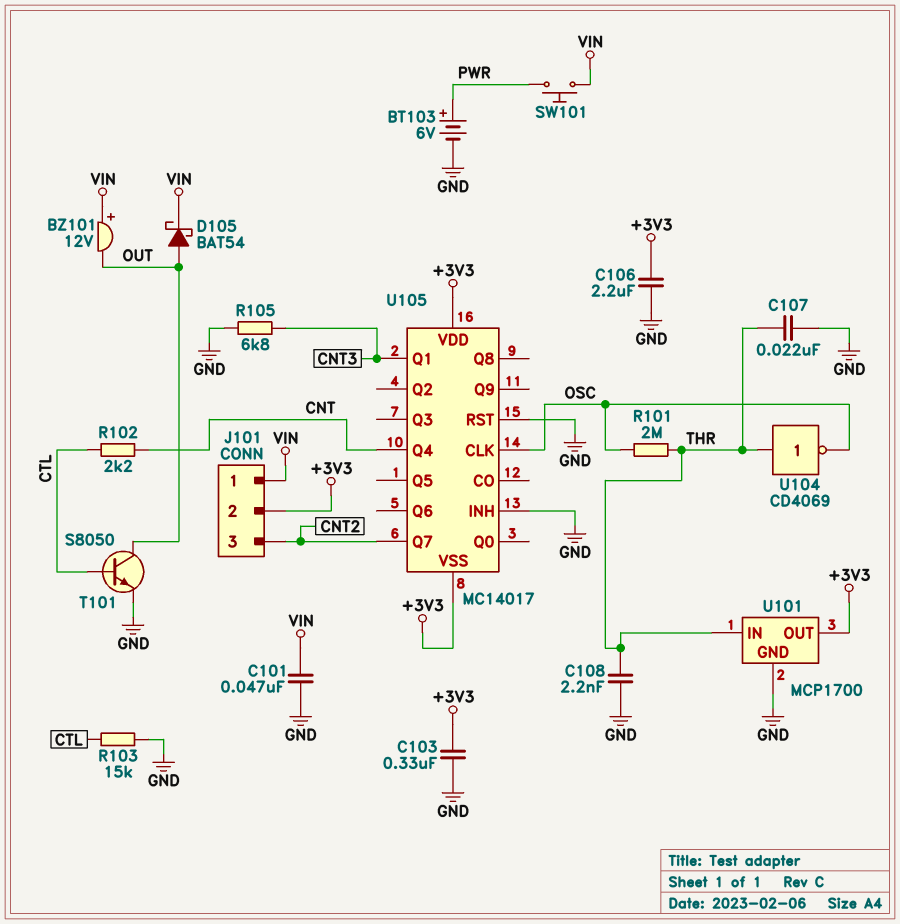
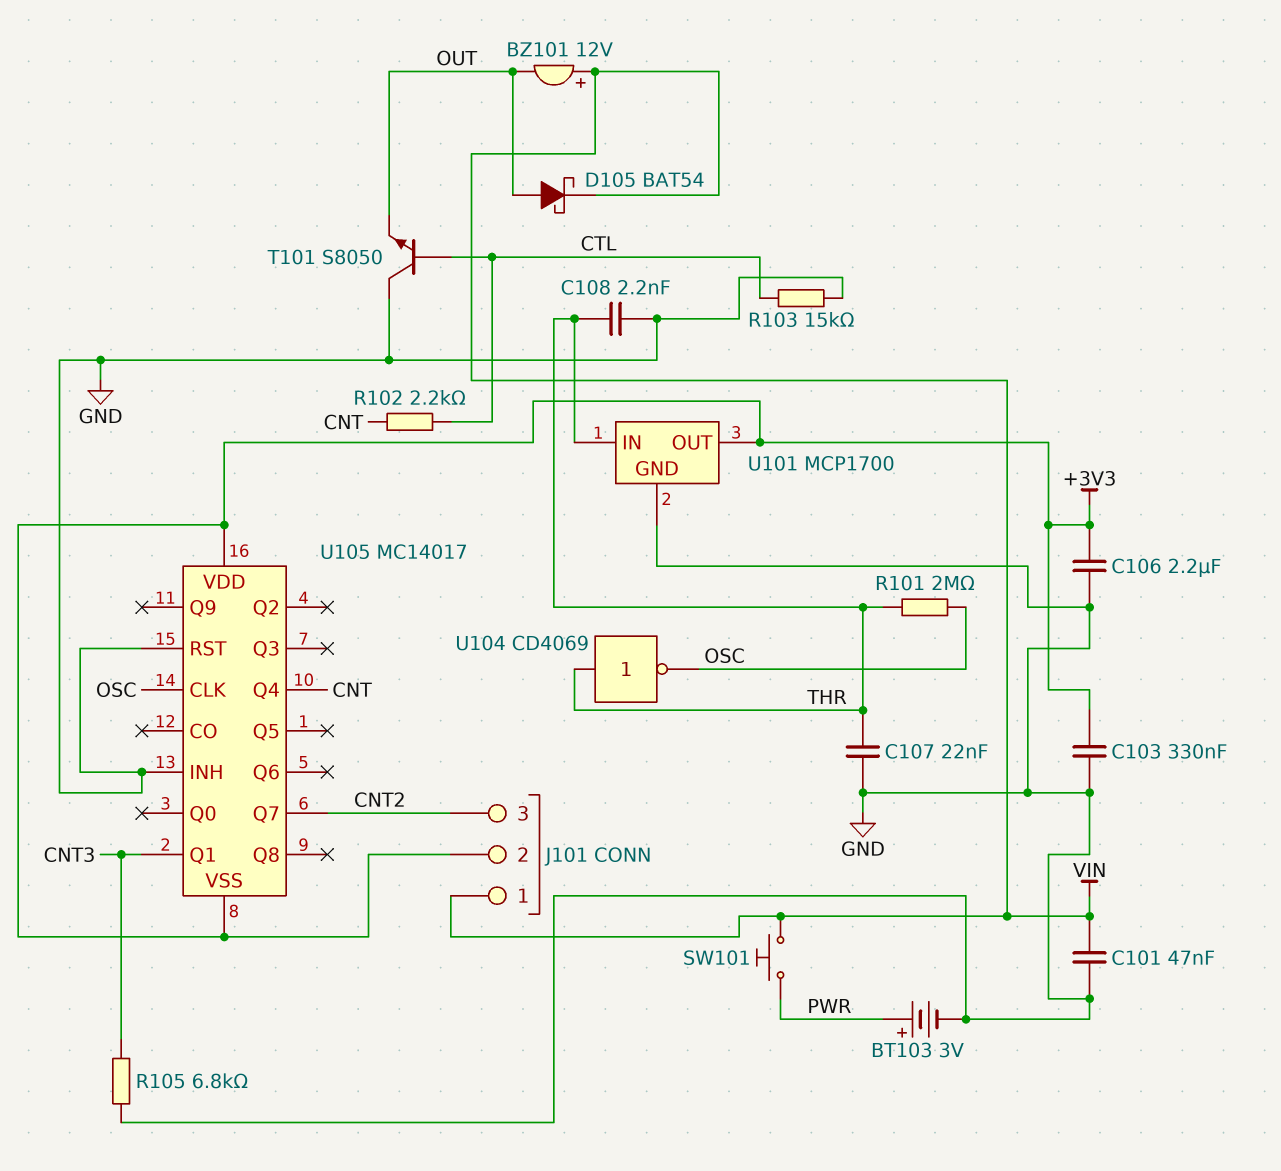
BT103: 6V (plus PWR, minus GND) -> 3V (plus PWR, minus GND)
T101: NPN S8050 (B CTL, C OUT, E GND) -> NPN S8050 (B CTL, C GND, E OUT)

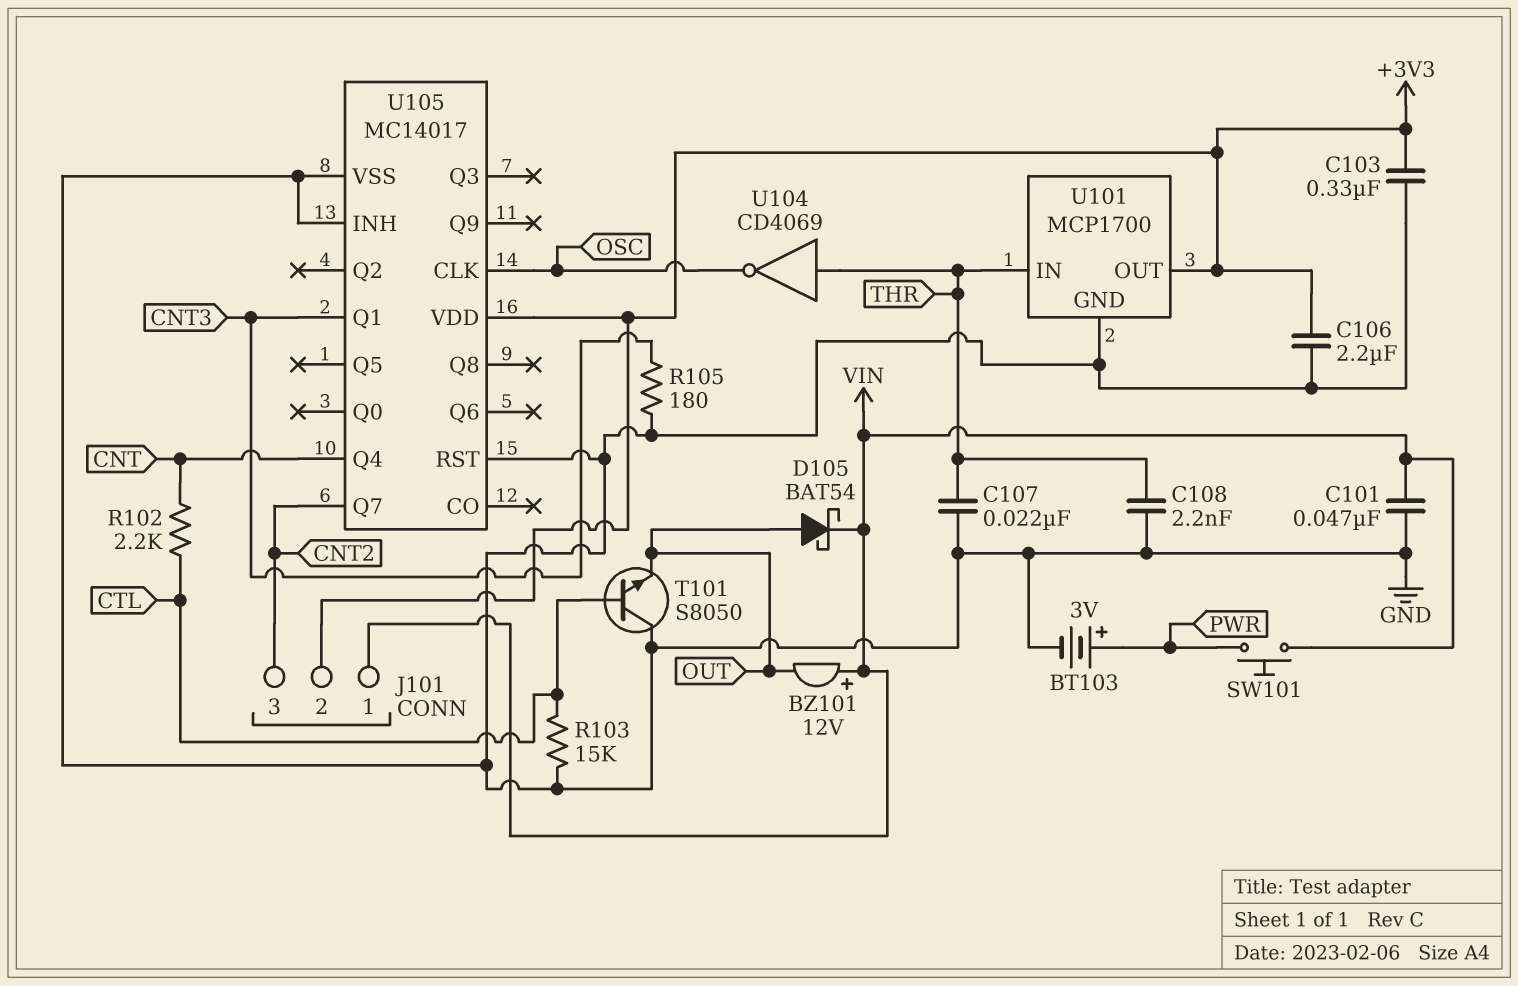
R101: 2M (OSC, THR) -> none
R105: 6.8k (CNT3, GND) -> 180 (CNT3, GND)
U105 pin VSS: +3V3 -> GND

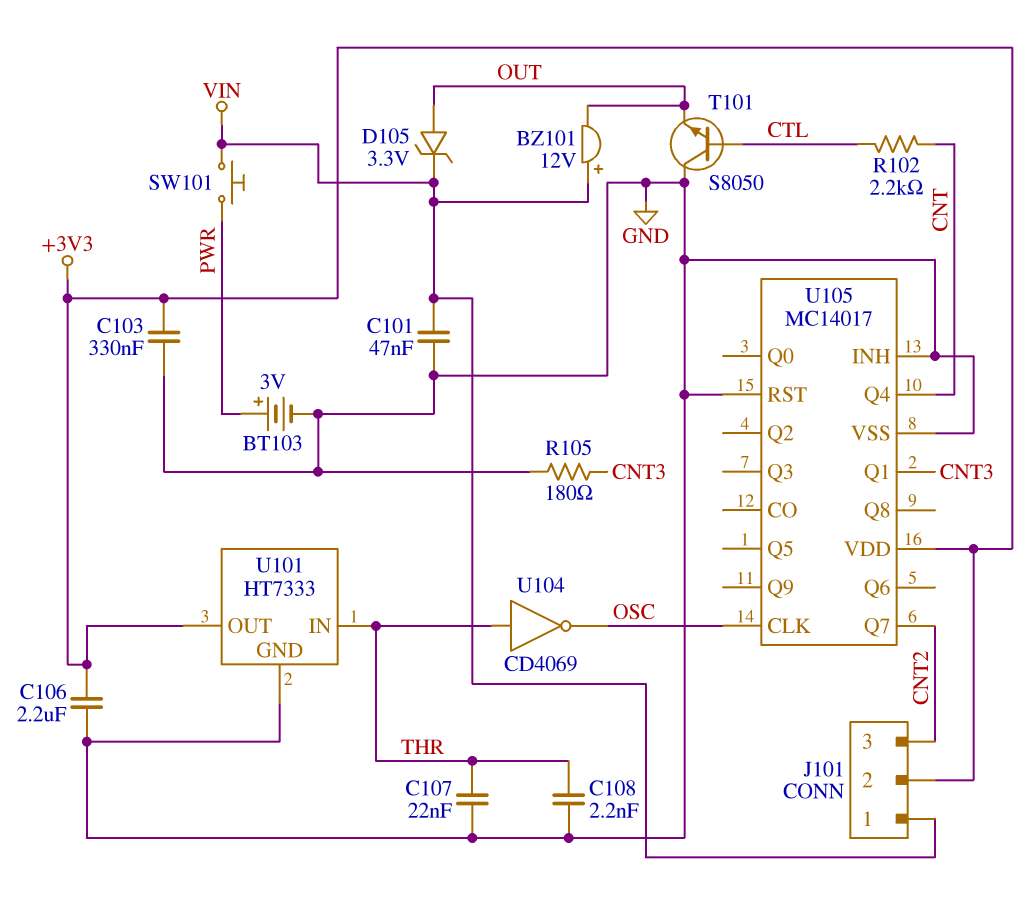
D105: schottky BAT54 (A OUT, K VIN) -> zener 3.3V (A OUT, K VIN)
R103: 15k (CTL, GND) -> none
U101: MCP1700 -> HT7333

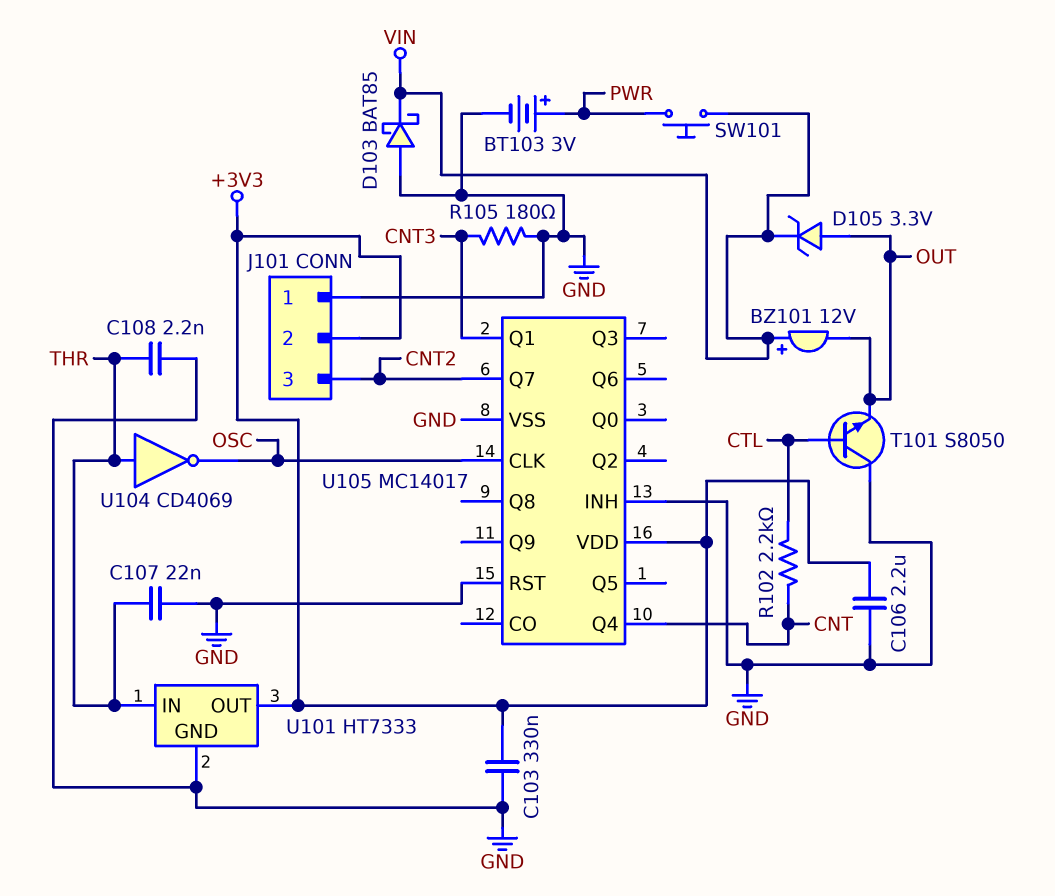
C101: 47nF (GND, VIN) -> none
D103: none -> schottky BAT85 (A GND, K VIN)
J101 pin 1: VIN -> GND

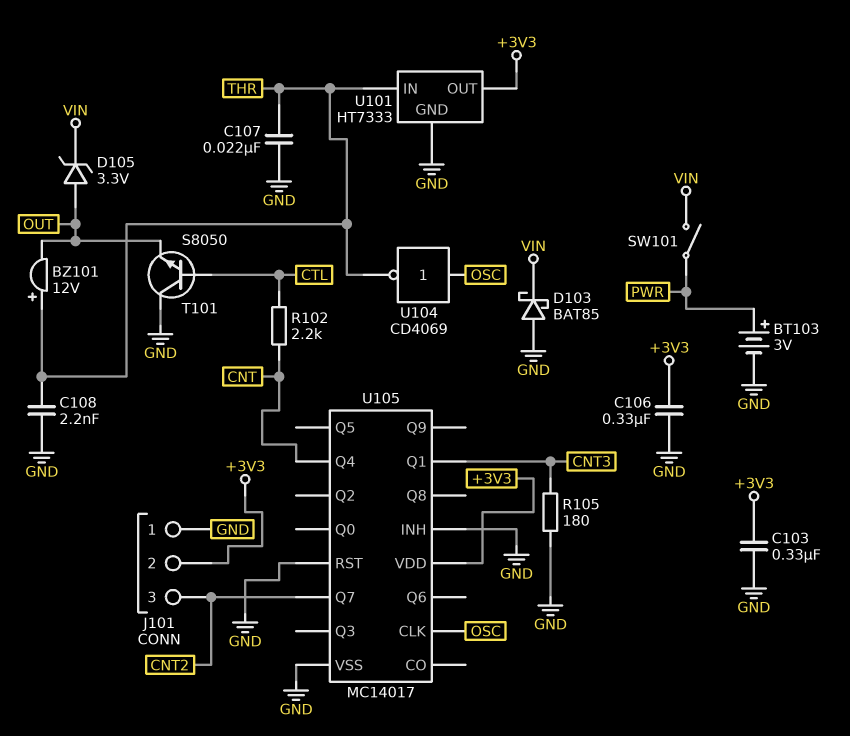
BZ101: buzzer 12V (plus VIN, minus OUT) -> buzzer 12V (plus THR, minus OUT)
C106: 2.2uF (+3V3, GND) -> 330nF (+3V3, GND)
SW101: button (PWR, VIN) -> switch (PWR, VIN)
U104: NOT CD4069 (in THR, out OSC) -> NOT CD4069 (in OSC, out THR)

